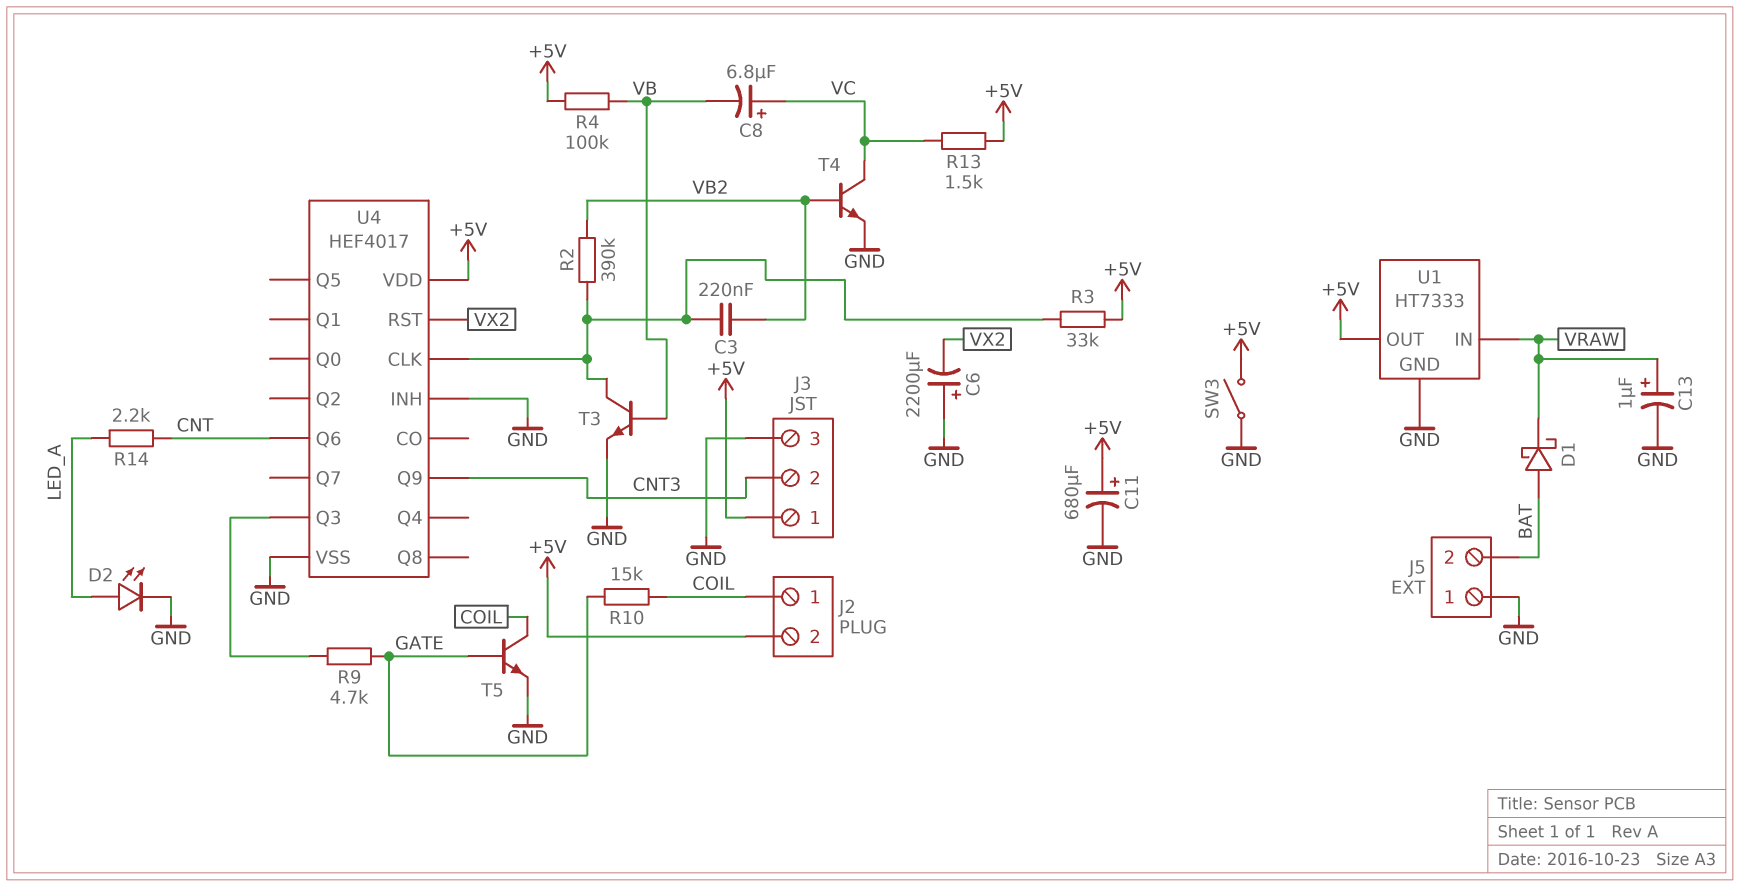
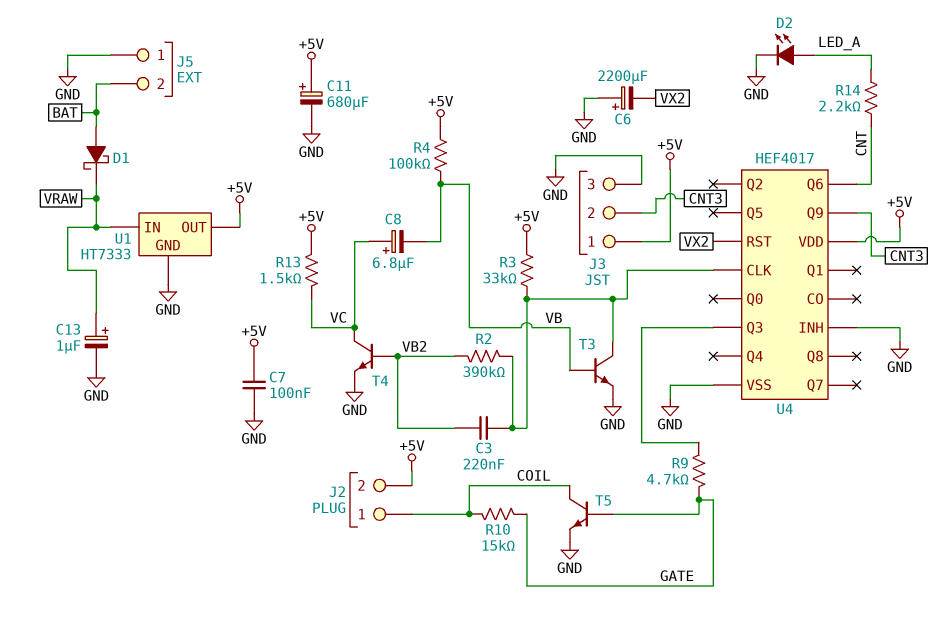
C7: none -> 100nF (+5V, GND)
SW3: switch (+5V, GND) -> none

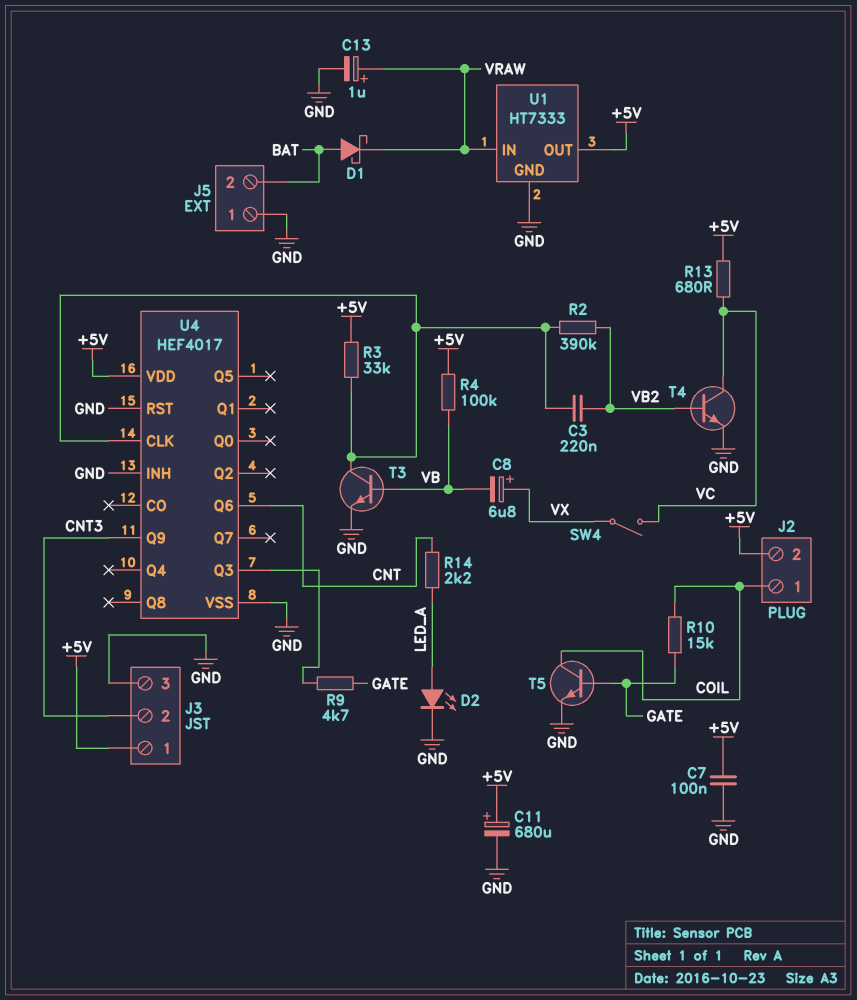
C6: 2200uF (plus GND, minus VX2) -> none
C8: 6.8uF (plus VC, minus VB) -> 6.8uF (plus VX, minus VB)
R13: 1.5k (+5V, VC) -> 680 (+5V, VC)
SW4: none -> switch (VC, VX)
U4 pin RST: VX2 -> GND

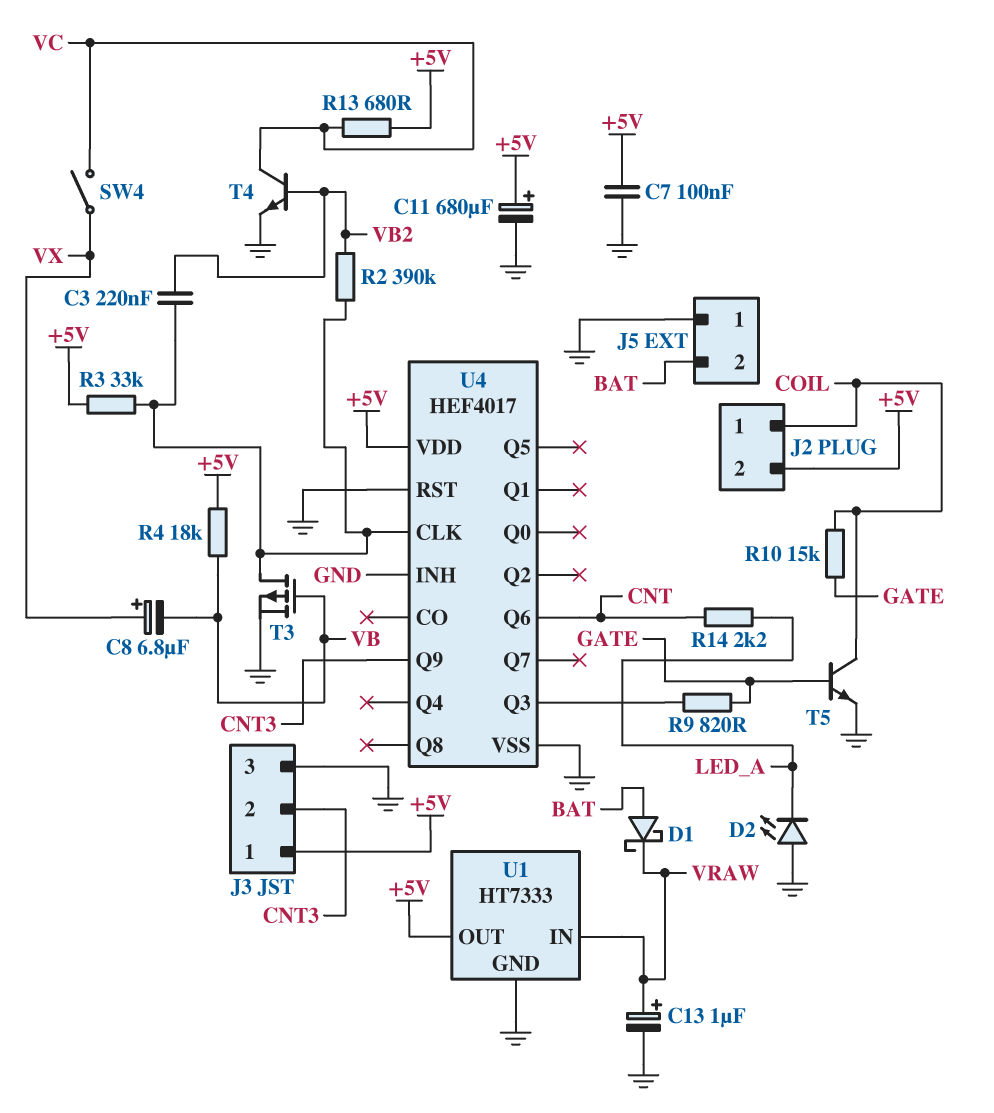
D2: LED (A LED_A, K GND) -> LED (A GND, K LED_A)
R4: 100k (+5V, VB) -> 18k (+5V, VB)
R9: 4.7k (GATE, U4/Q3) -> 820 (GATE, U4/Q3)
T3: NPN (B VB, C U4/CLK, E GND) -> PMOS (G VB, D U4/CLK, S GND)

